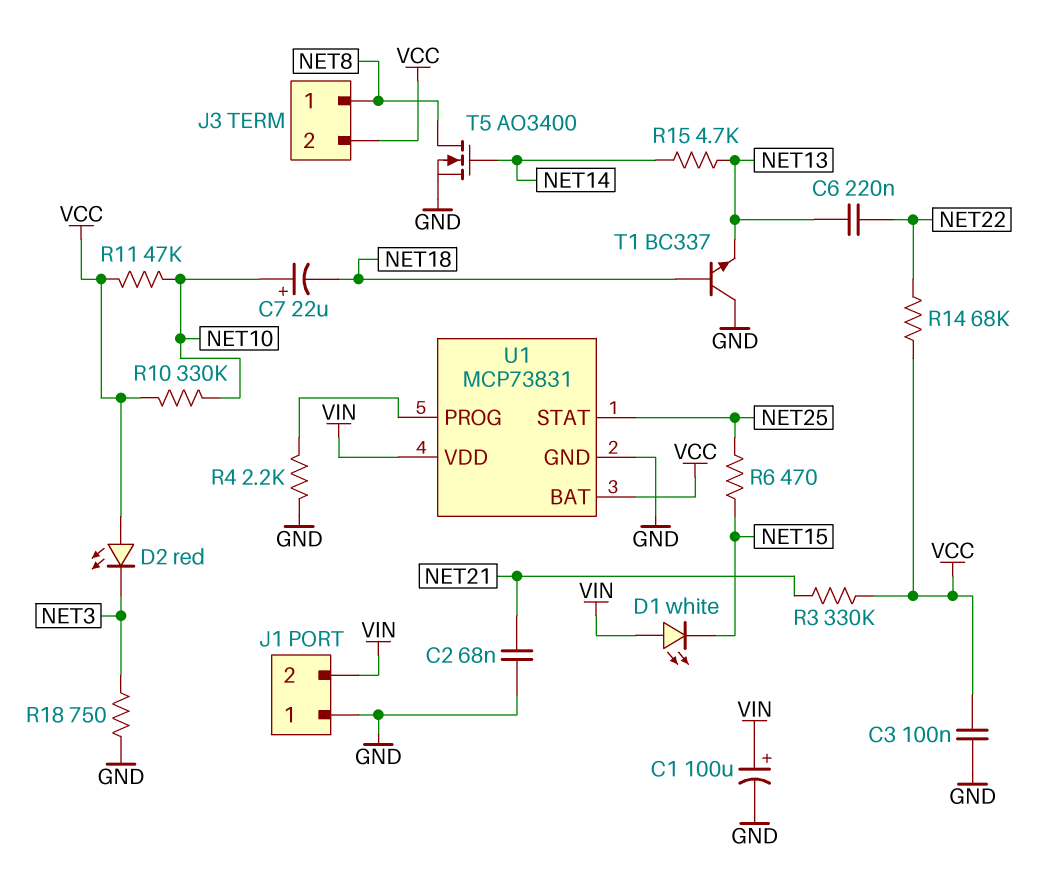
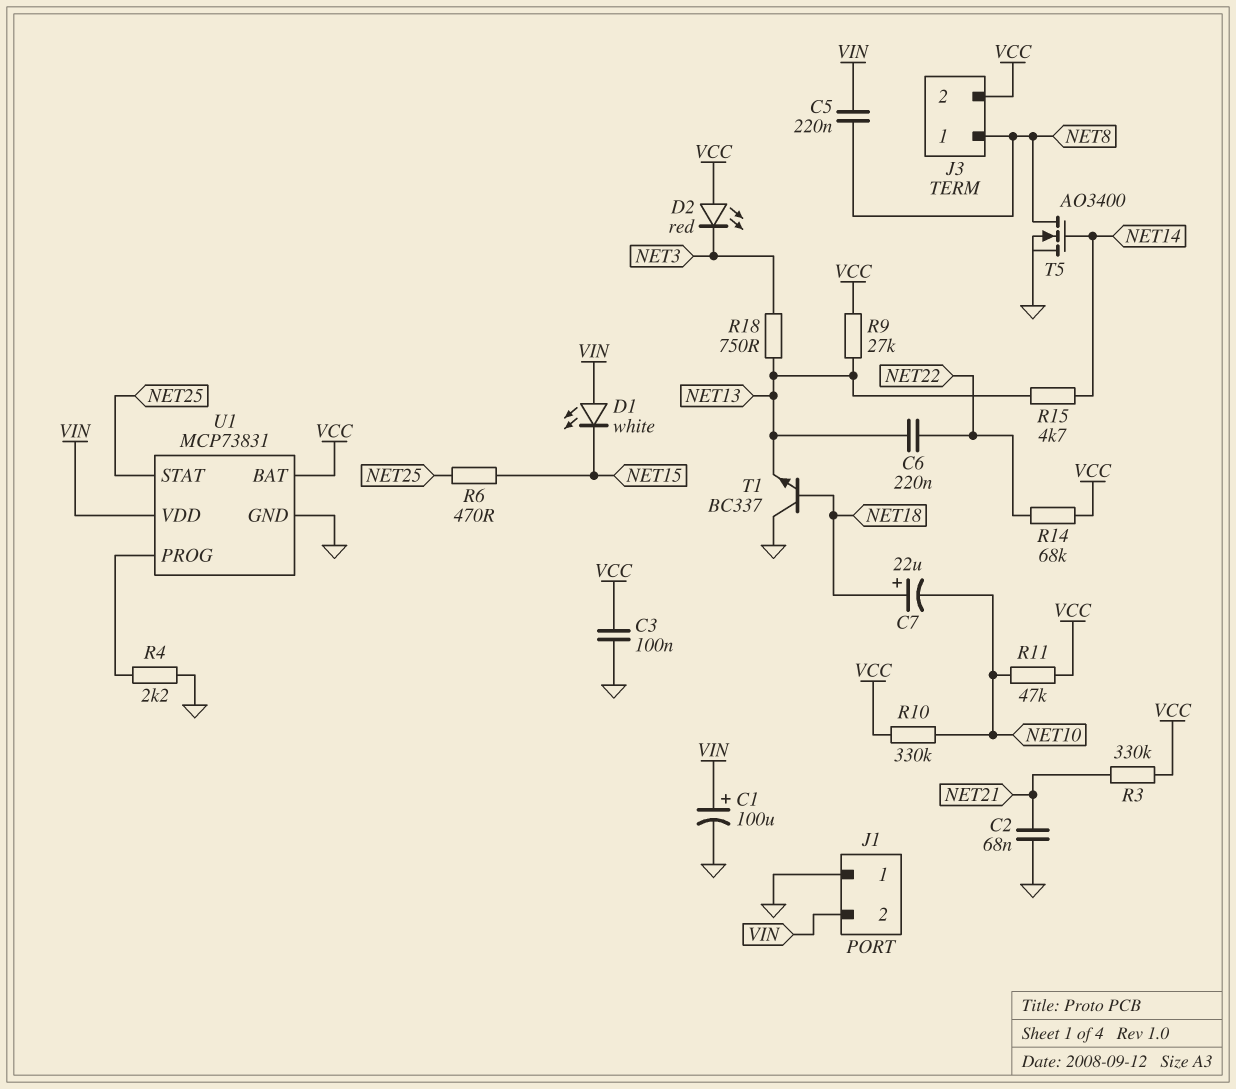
C5: none -> 220nF (NET8, VIN)
C7: 22uF (plus NET10, minus NET18) -> 22uF (plus NET18, minus NET10)
R9: none -> 27k (NET13, VCC)
R18: 750 (GND, NET3) -> 750 (NET3, NET13)

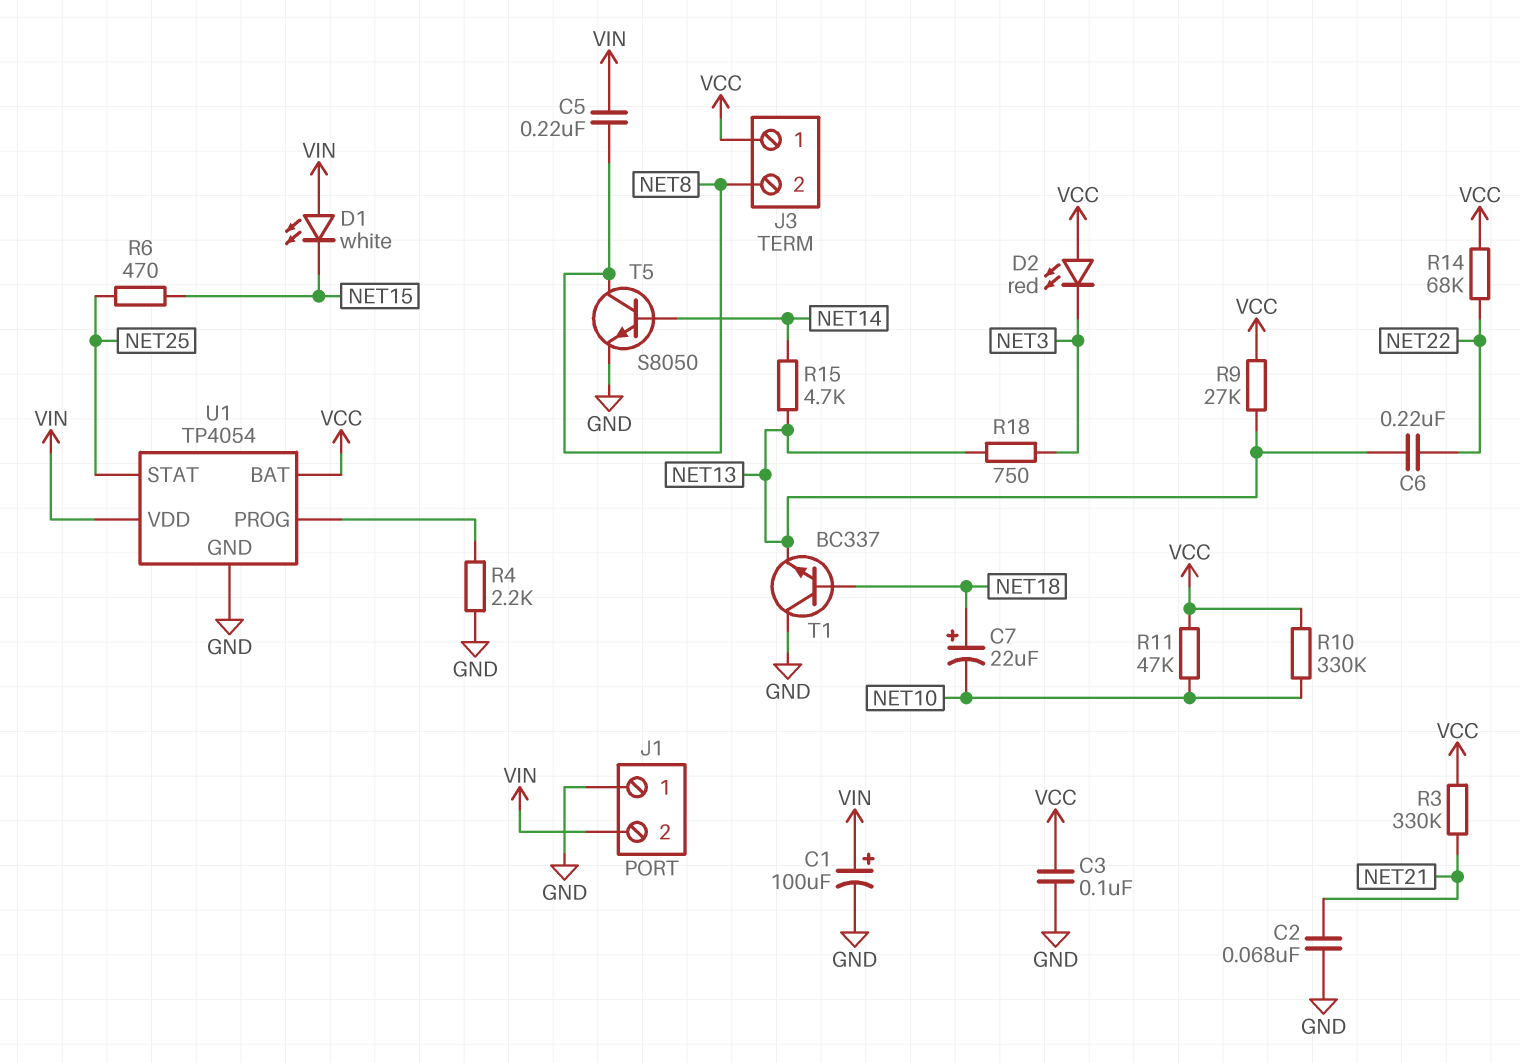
J3 pin 1: NET8 -> VCC
J3 pin 2: VCC -> NET8
T5: NMOS AO3400 (G NET14, D NET8, S GND) -> NPN S8050 (B NET14, C NET8, E GND)
U1: MCP73831 -> TP4054

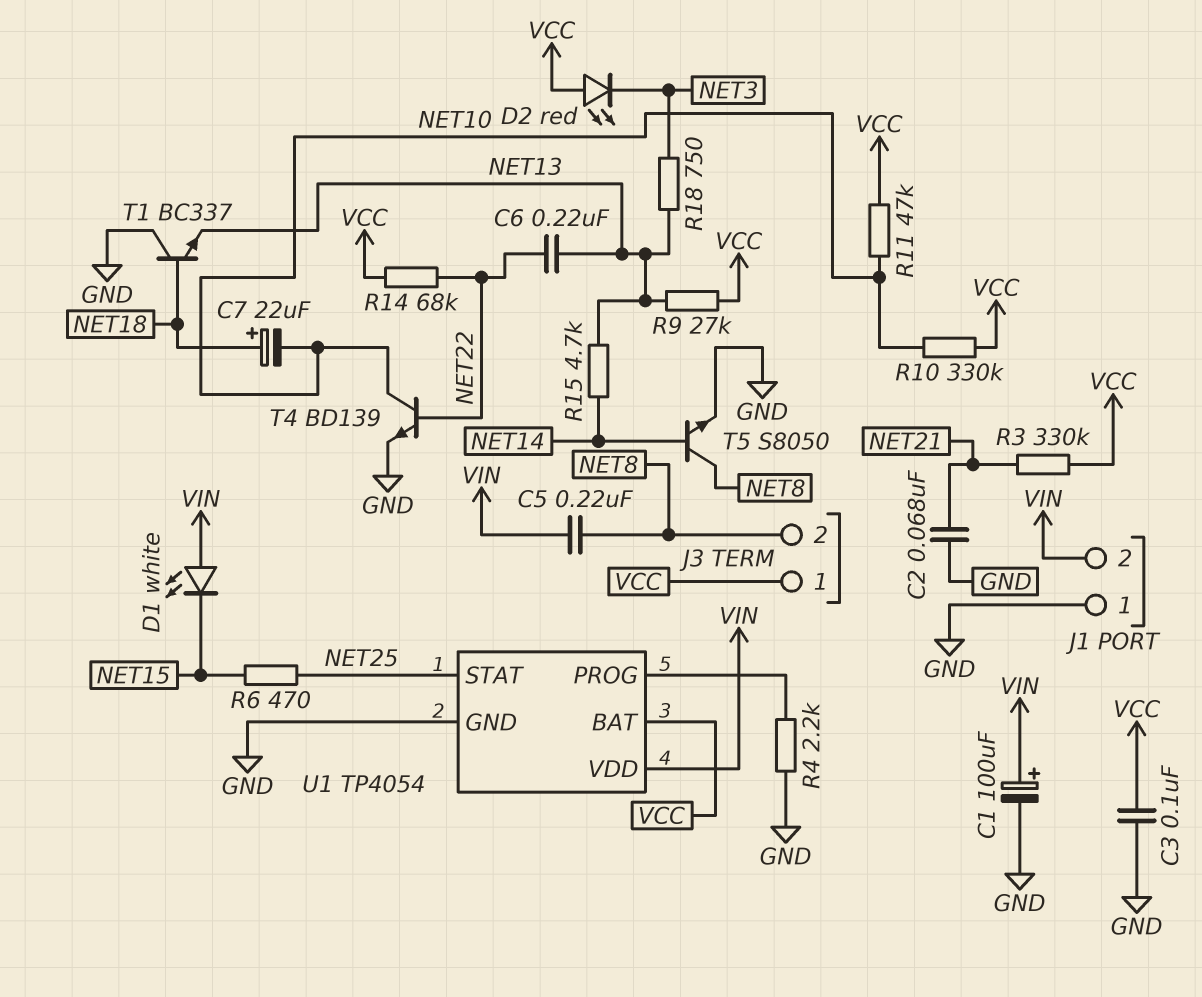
T4: none -> NPN BD139 (B NET22, C NET10, E GND)

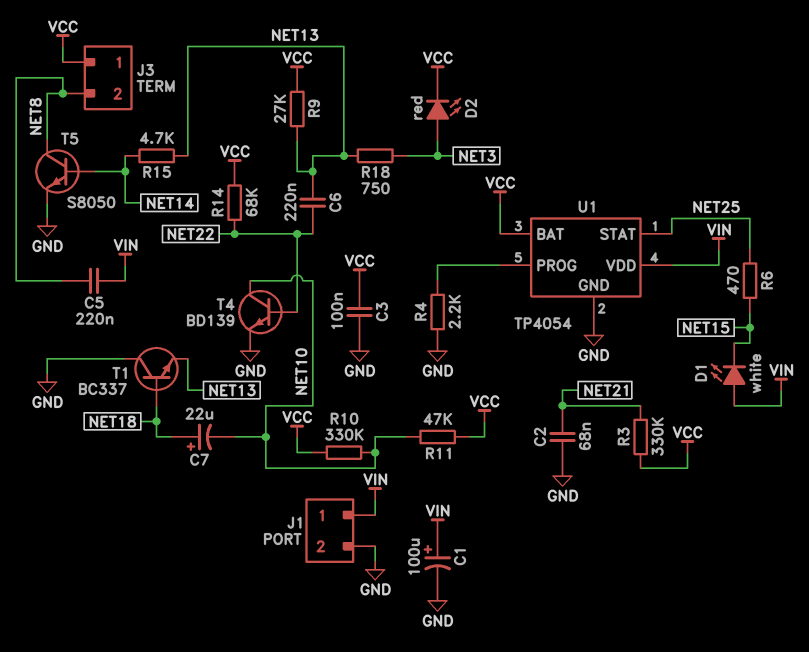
D2: LED red (A VCC, K NET3) -> LED red (A NET3, K VCC)
J1 pin 1: GND -> VIN
J1 pin 2: VIN -> GND

